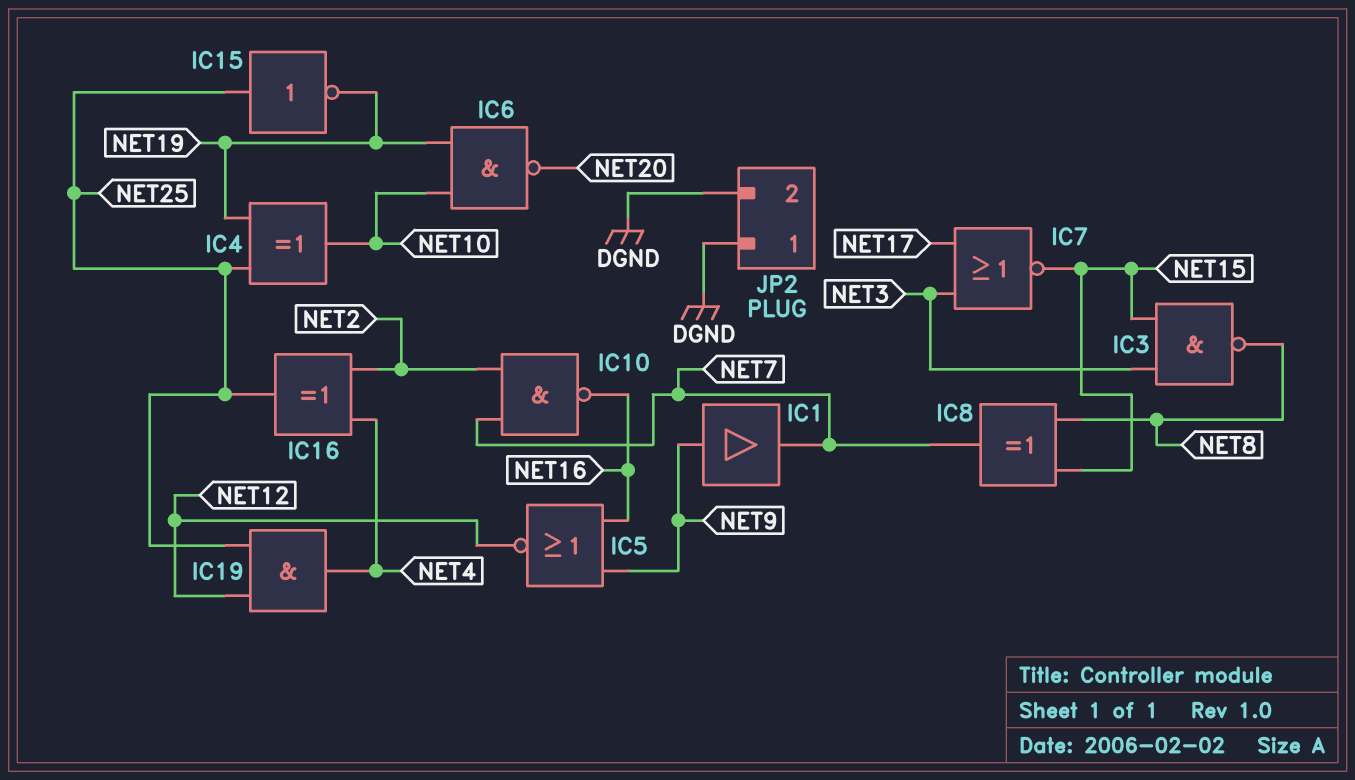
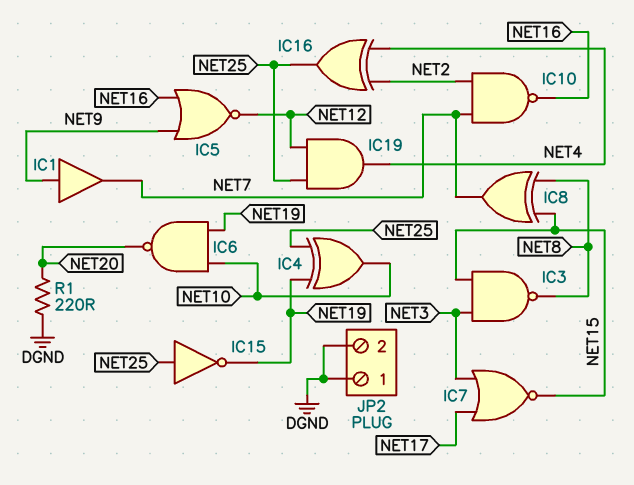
R1: none -> 220 (DGND, NET20)

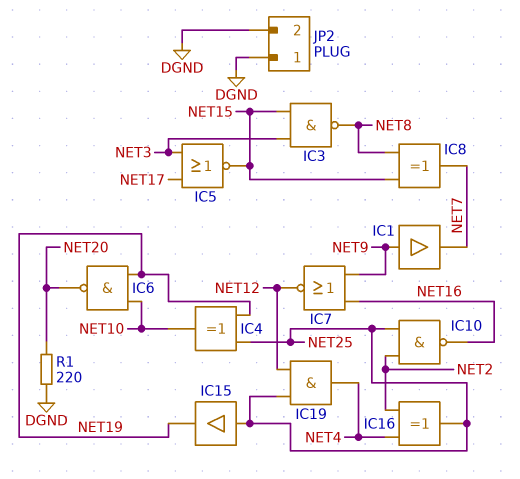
IC5: NOR (in NET9, in NET16, out NET12) -> NOR (in NET3, in NET17, out NET15)
IC7: NOR (in NET3, in NET17, out NET15) -> NOR (in NET9, in NET16, out NET12)
IC10: NAND (in NET2, in NET7, out NET16) -> NAND (in NET2, in NET25, out NET16)
IC15: NOT (in NET25, out NET19) -> buffer (in NET25, out NET19)

